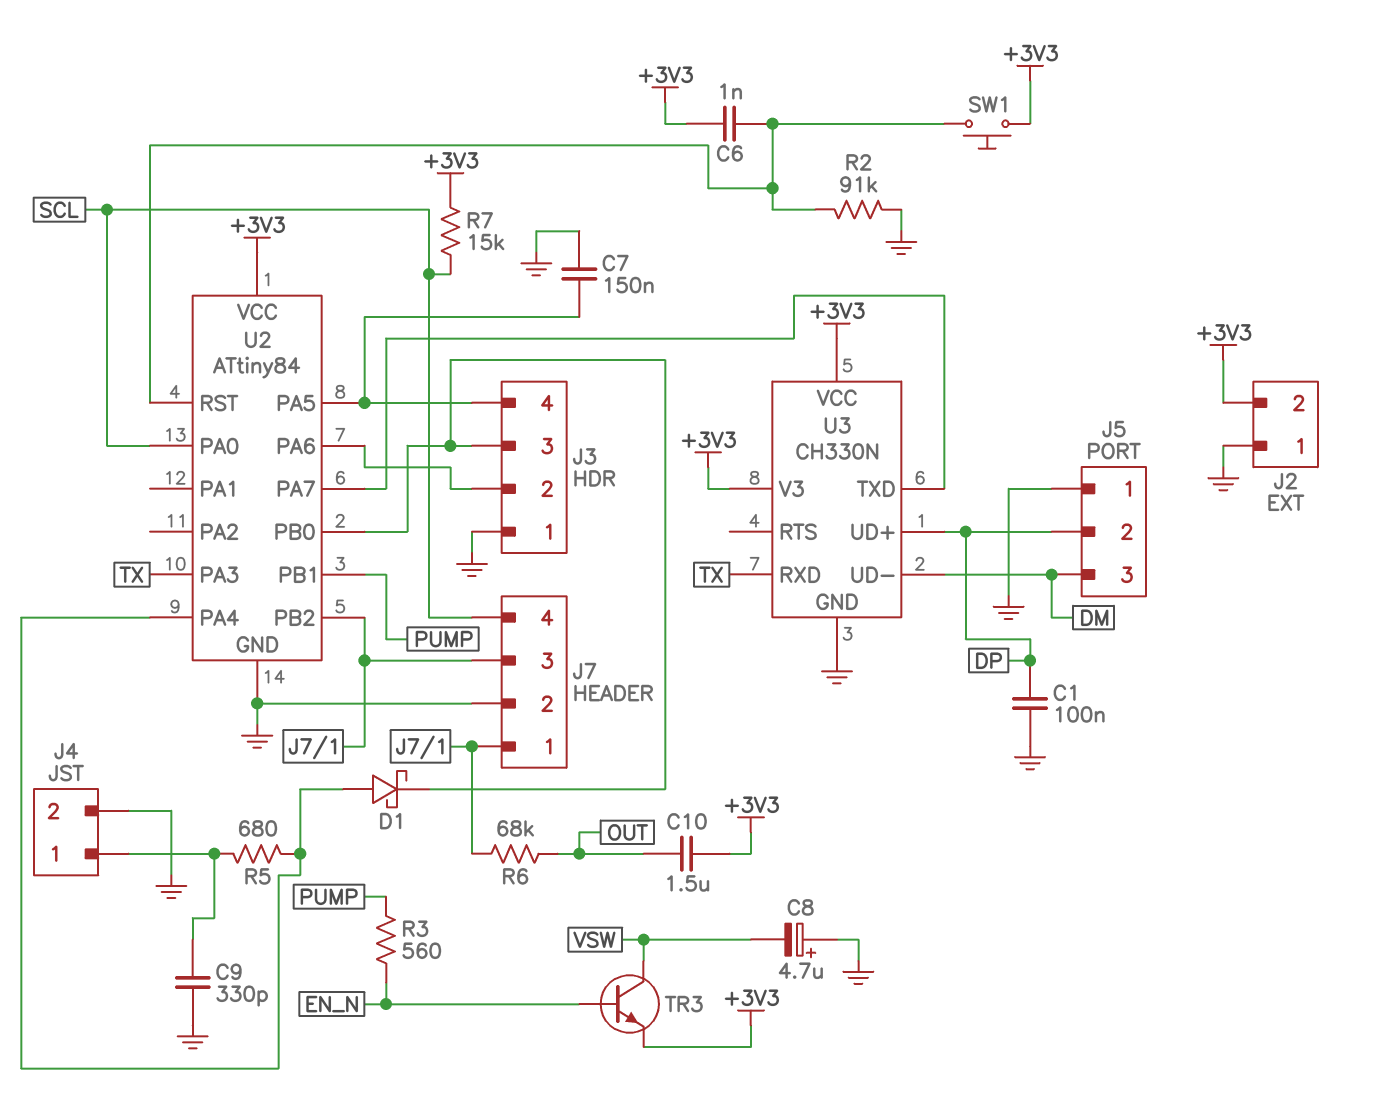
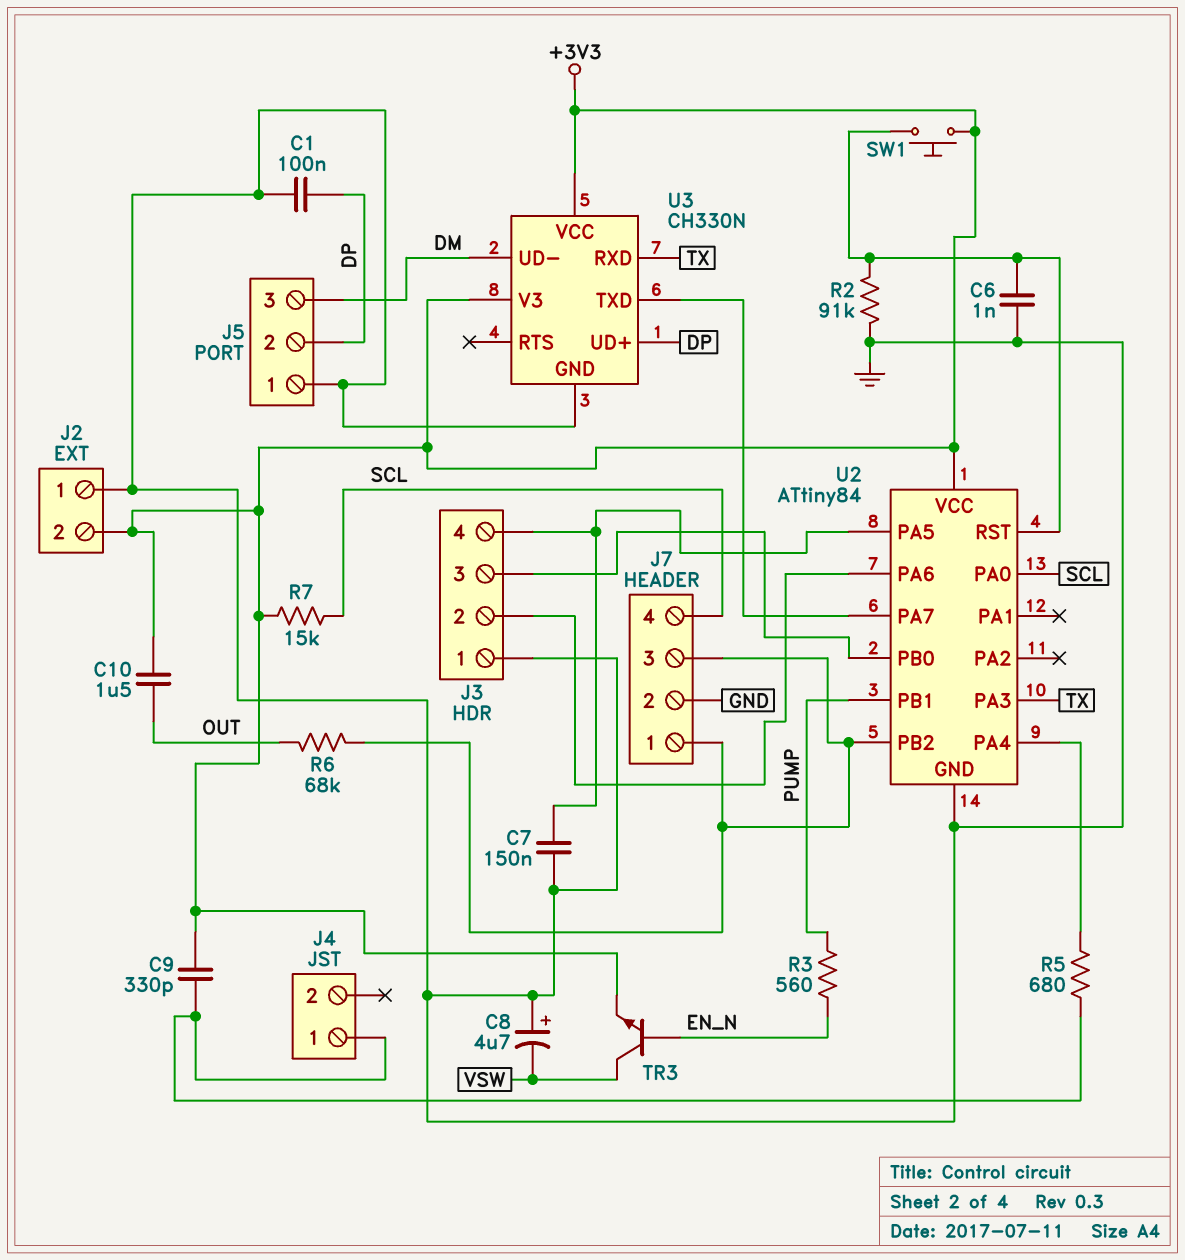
C6: 1nF (+3V3, U2/RST) -> 1nF (GND, U2/RST)
C9: 330pF (GND, J4/1) -> 330pF (+3V3, J4/1)
D1: schottky (A U2/PA4, K J3/3) -> none
J4 pin 2: GND -> none

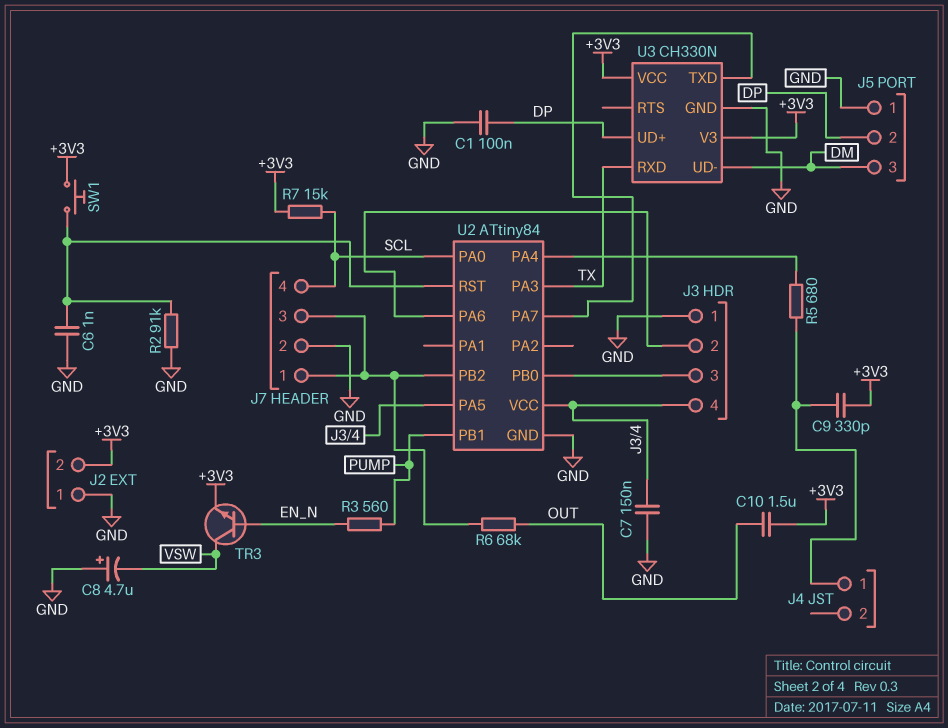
U2 pin VCC: +3V3 -> J3/4

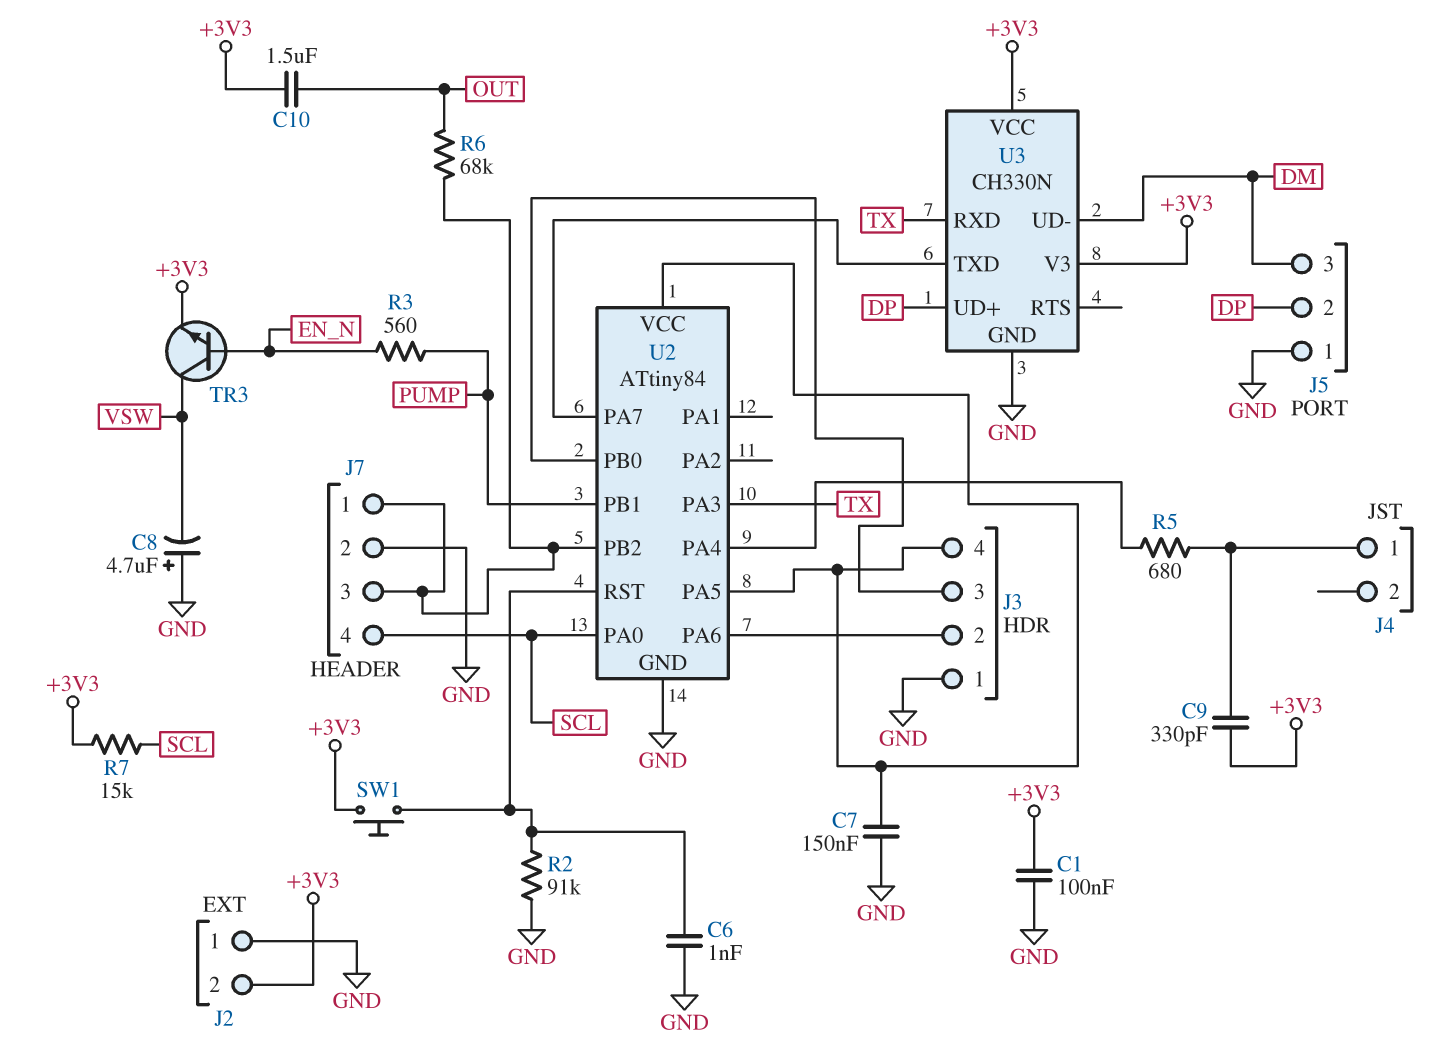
C1: 100nF (DP, GND) -> 100nF (+3V3, GND)

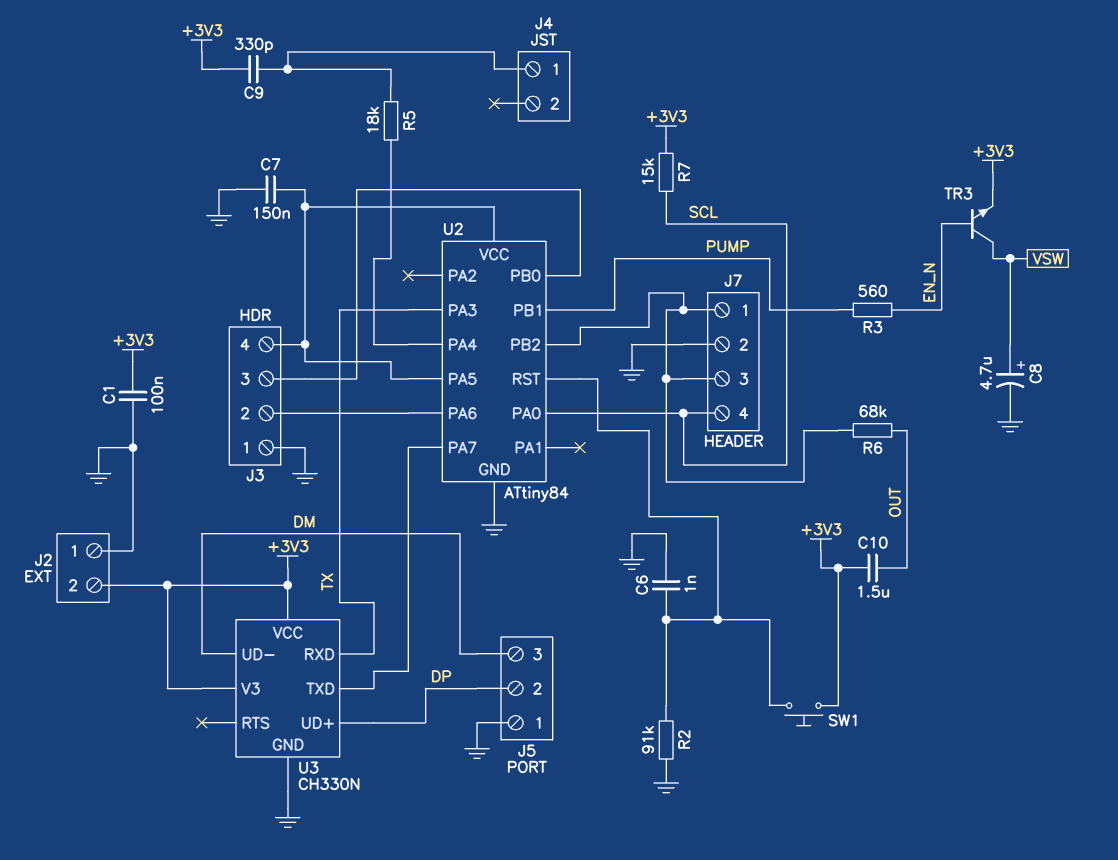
C8: 4.7uF (plus GND, minus VSW) -> 4.7uF (plus VSW, minus GND)
R5: 680 (J4/1, U2/PA4) -> 18k (J4/1, U2/PA4)

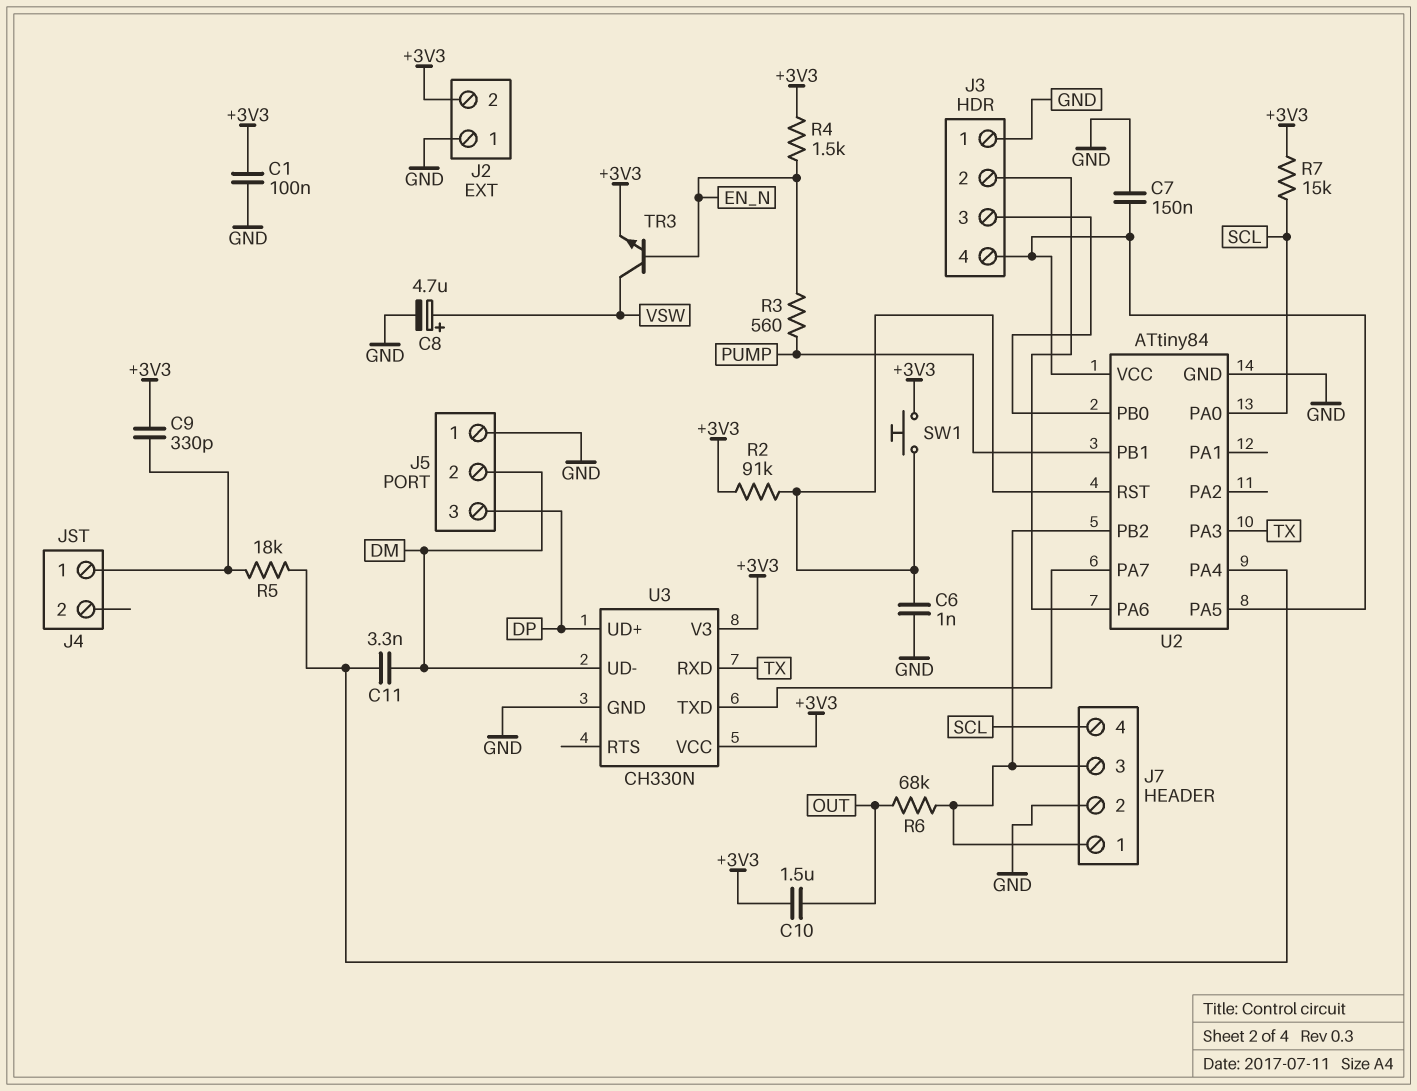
C11: none -> 3.3nF (DM, U2/PA4)
J5 pin 2: DP -> DM
J5 pin 3: DM -> DP
R2: 91k (GND, U2/RST) -> 91k (+3V3, U2/RST)
R4: none -> 1.5k (+3V3, EN_N)

